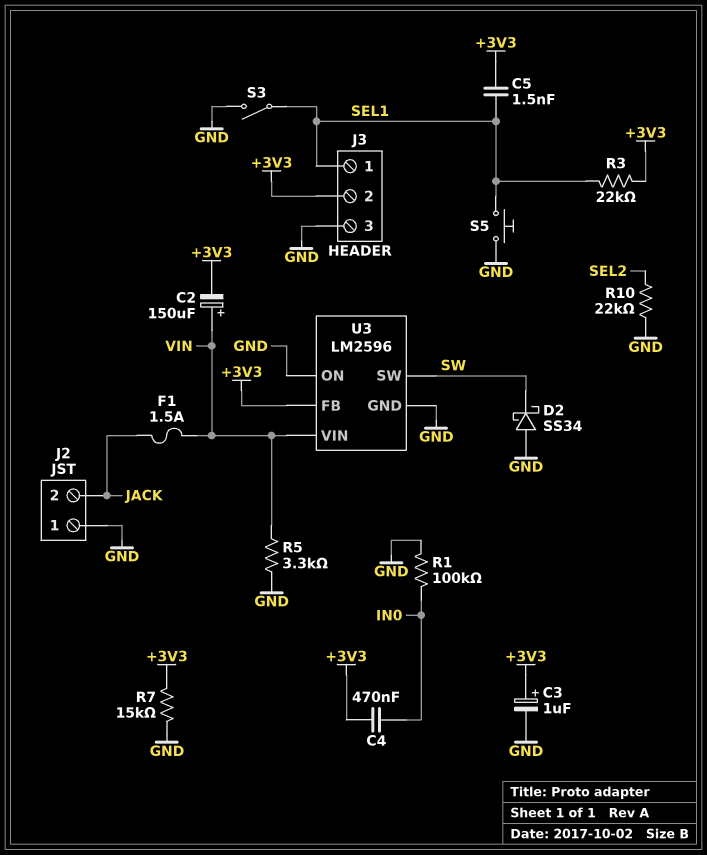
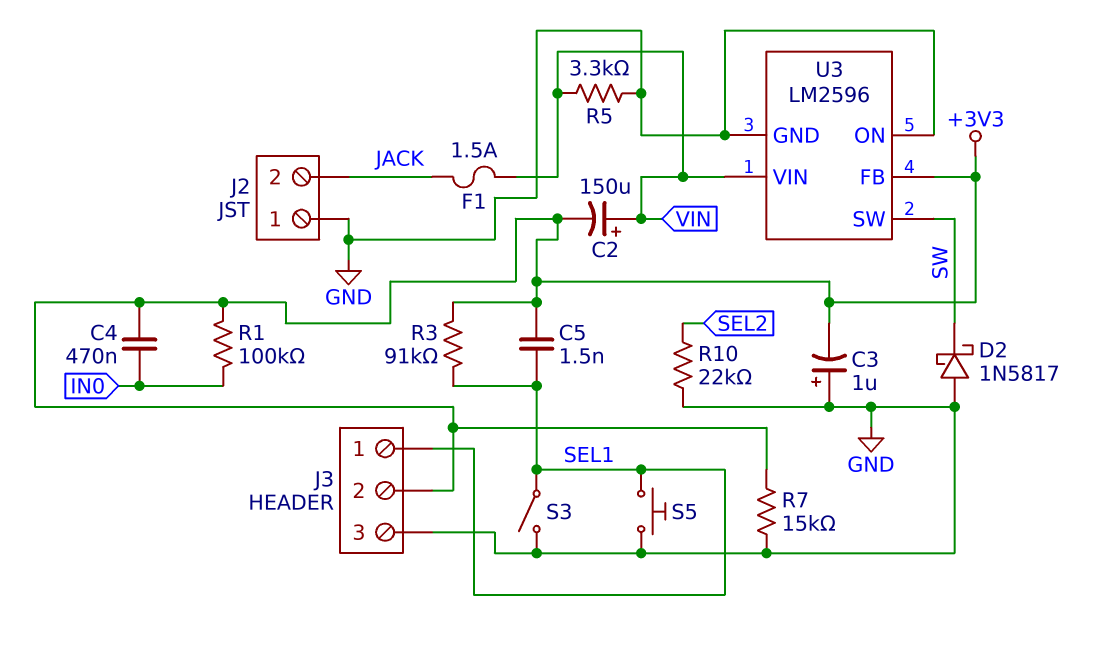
C3: 1uF (plus +3V3, minus GND) -> 1uF (plus GND, minus +3V3)
D2: schottky SS34 (A GND, K SW) -> schottky 1N5817 (A GND, K SW)
R1: 100k (GND, IN0) -> 100k (+3V3, IN0)
R3: 22k (+3V3, SEL1) -> 91k (+3V3, SEL1)

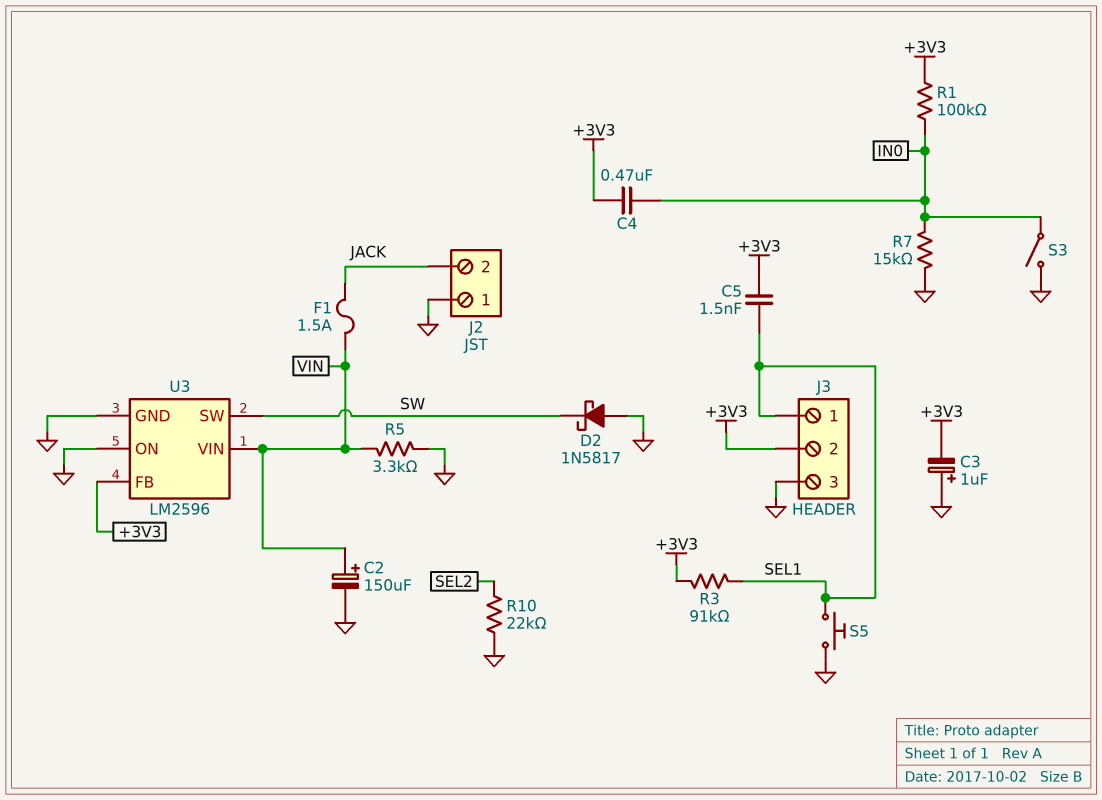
C2: 150uF (plus VIN, minus +3V3) -> 150uF (plus VIN, minus GND)
R7: 15k (+3V3, GND) -> 15k (GND, IN0)
S3: switch (GND, SEL1) -> switch (GND, IN0)

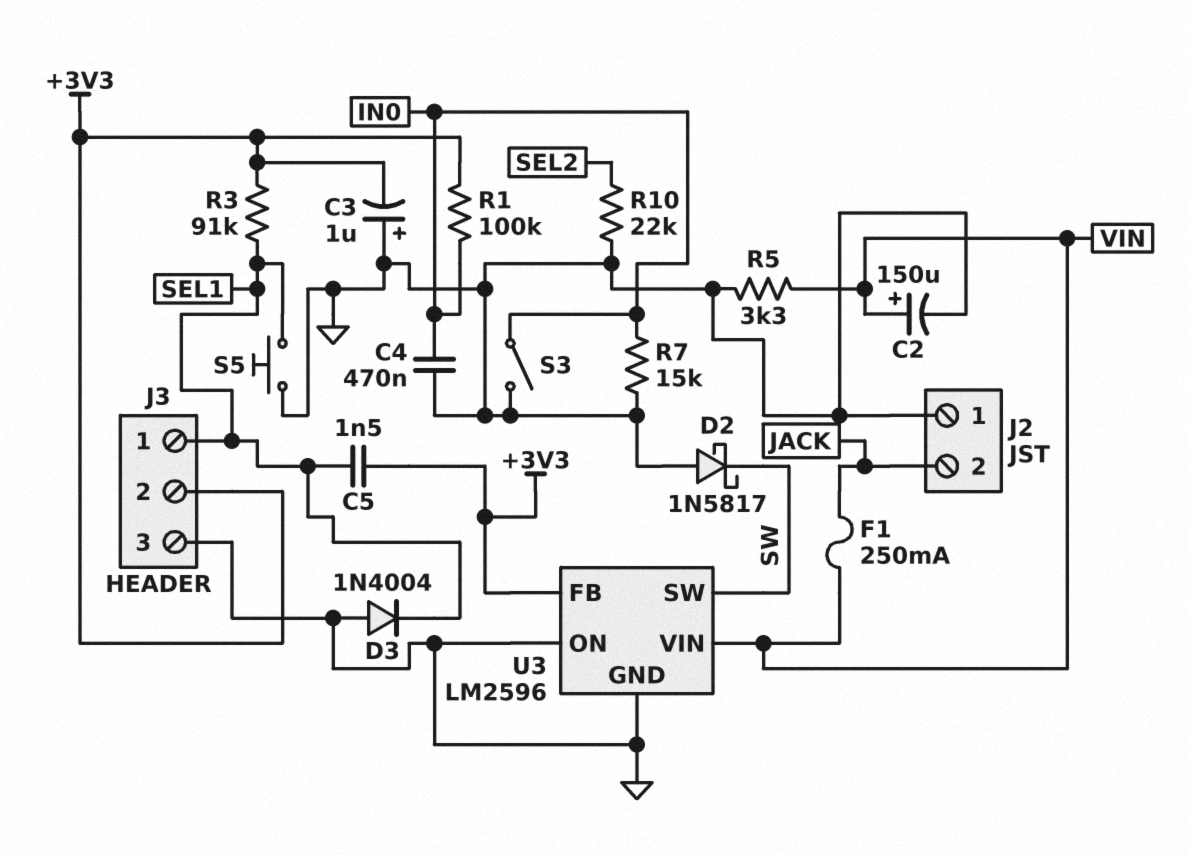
C4: 470nF (+3V3, IN0) -> 470nF (GND, IN0)
D3: none -> diode 1N4004 (A GND, K SEL1)
F1: 1.5A (JACK, VIN) -> 250mA (JACK, VIN)

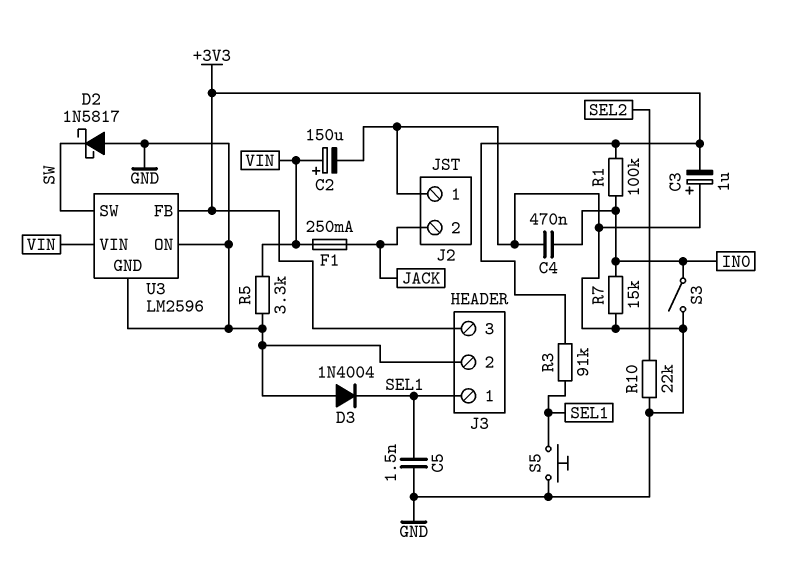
C5: 1.5nF (+3V3, SEL1) -> 1.5nF (GND, SEL1)
J3 pin 2: +3V3 -> GND
J3 pin 3: GND -> +3V3

